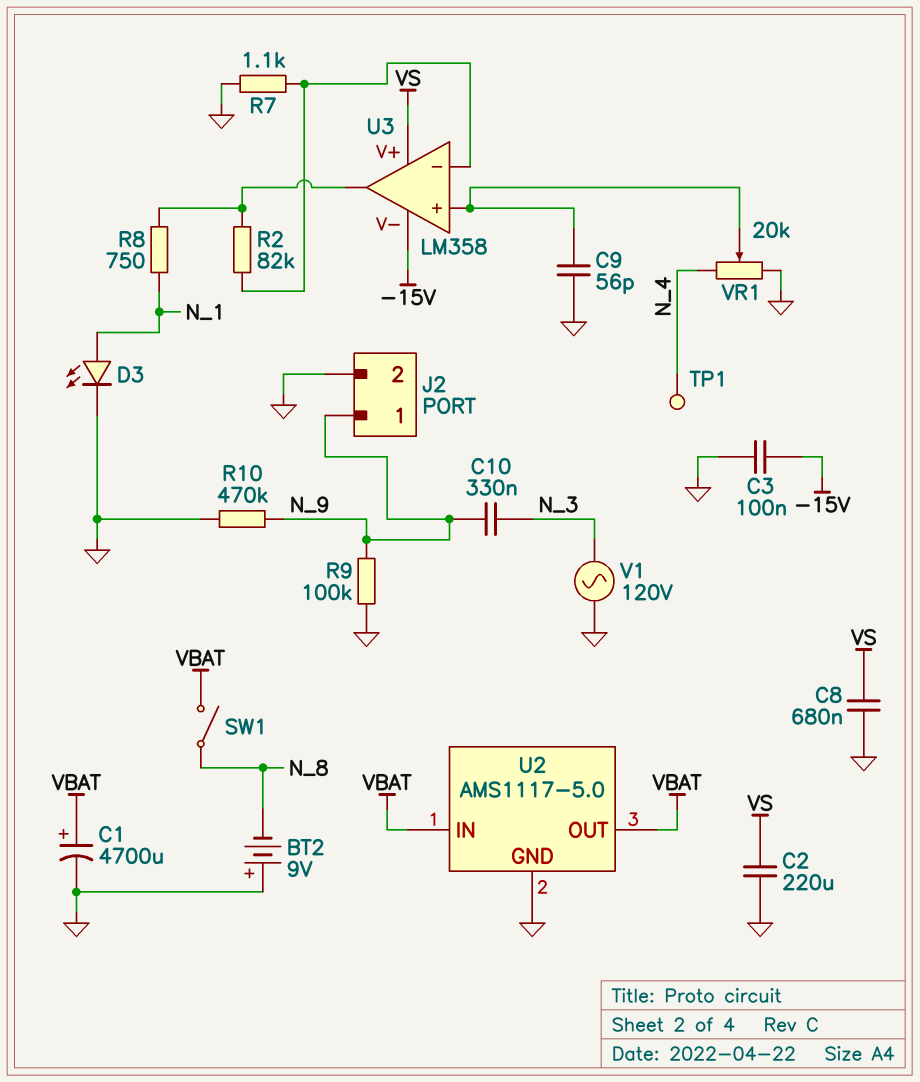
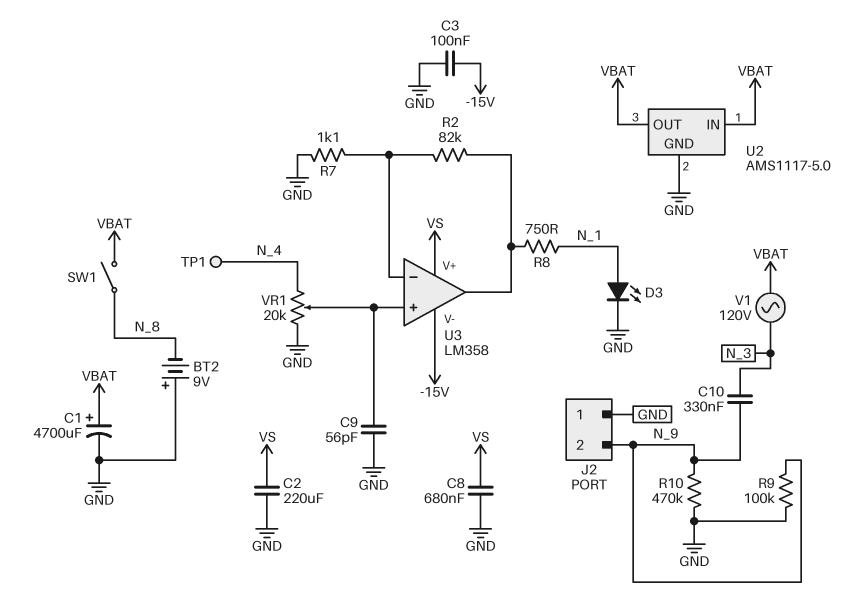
J2 pin 1: N_9 -> GND
J2 pin 2: GND -> N_9
V1: AC 120V (GND, N_3) -> AC 120V (N_3, VBAT)

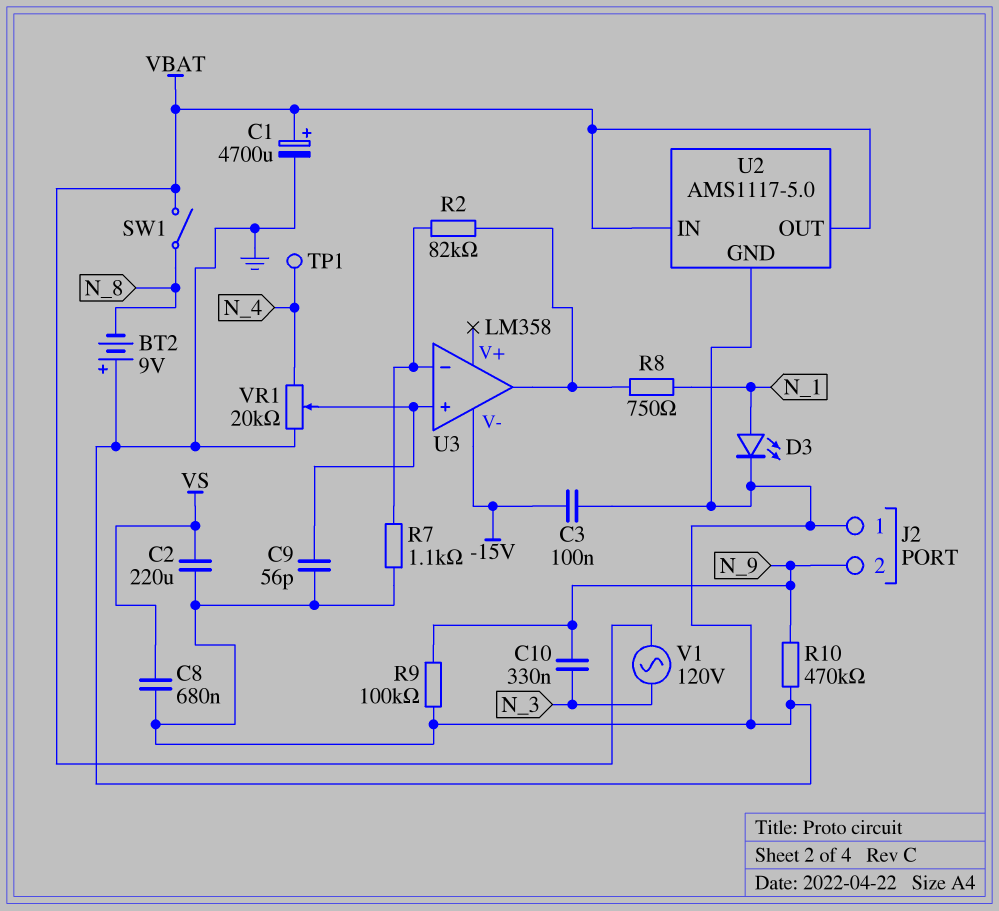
U3 pin V+: VS -> none

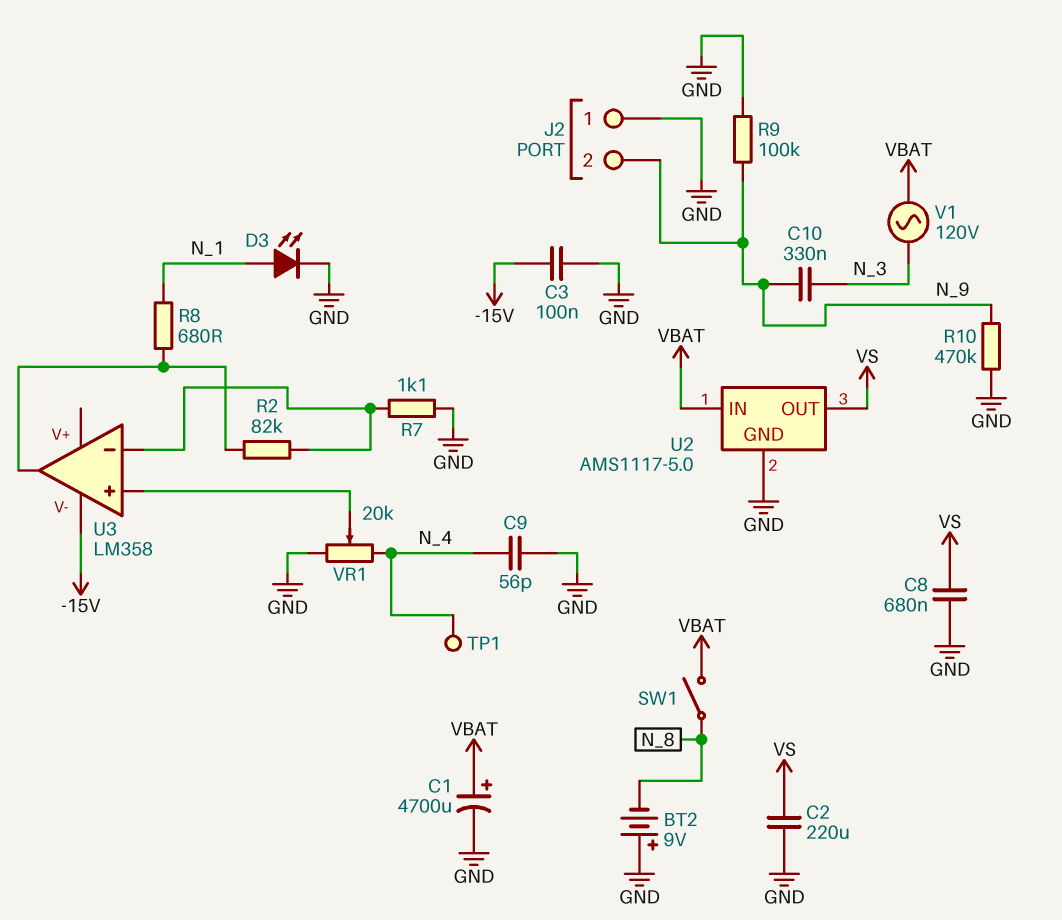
C9: 56pF (GND, U3/in+) -> 56pF (GND, N_4)
R8: 750 (N_1, U3/out) -> 680 (N_1, U3/out)
U2 pin OUT: VBAT -> VS

